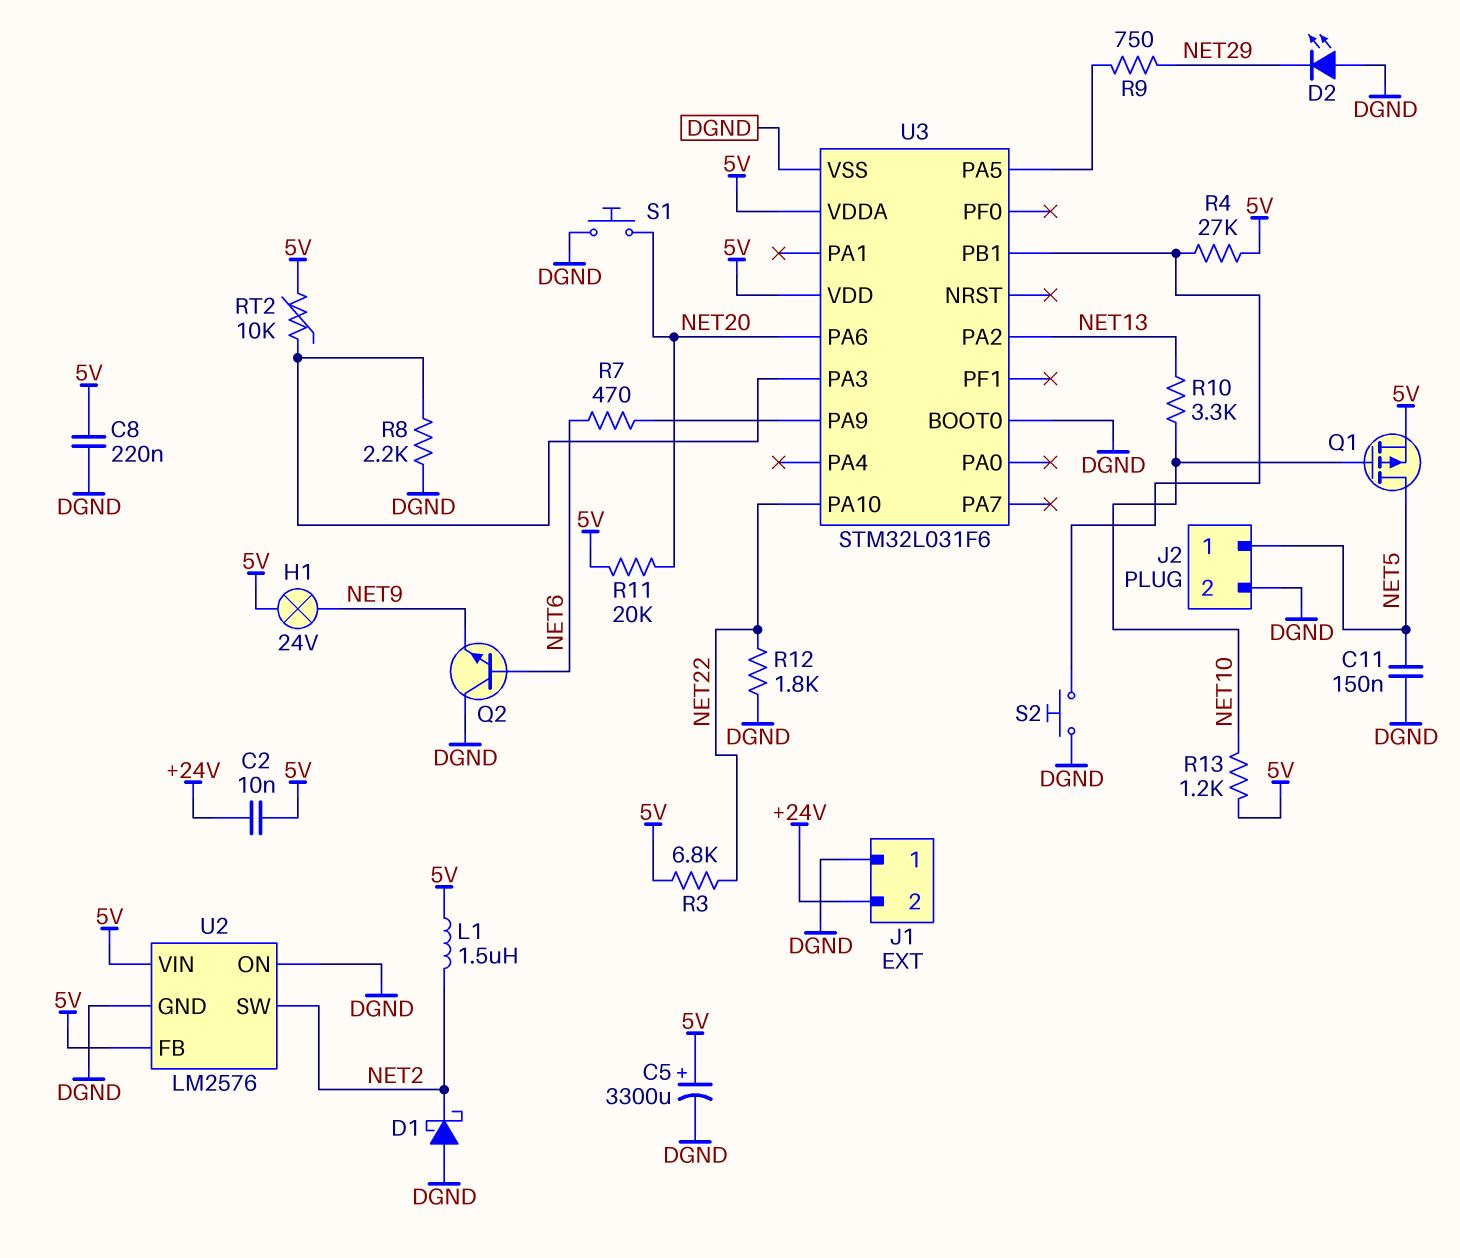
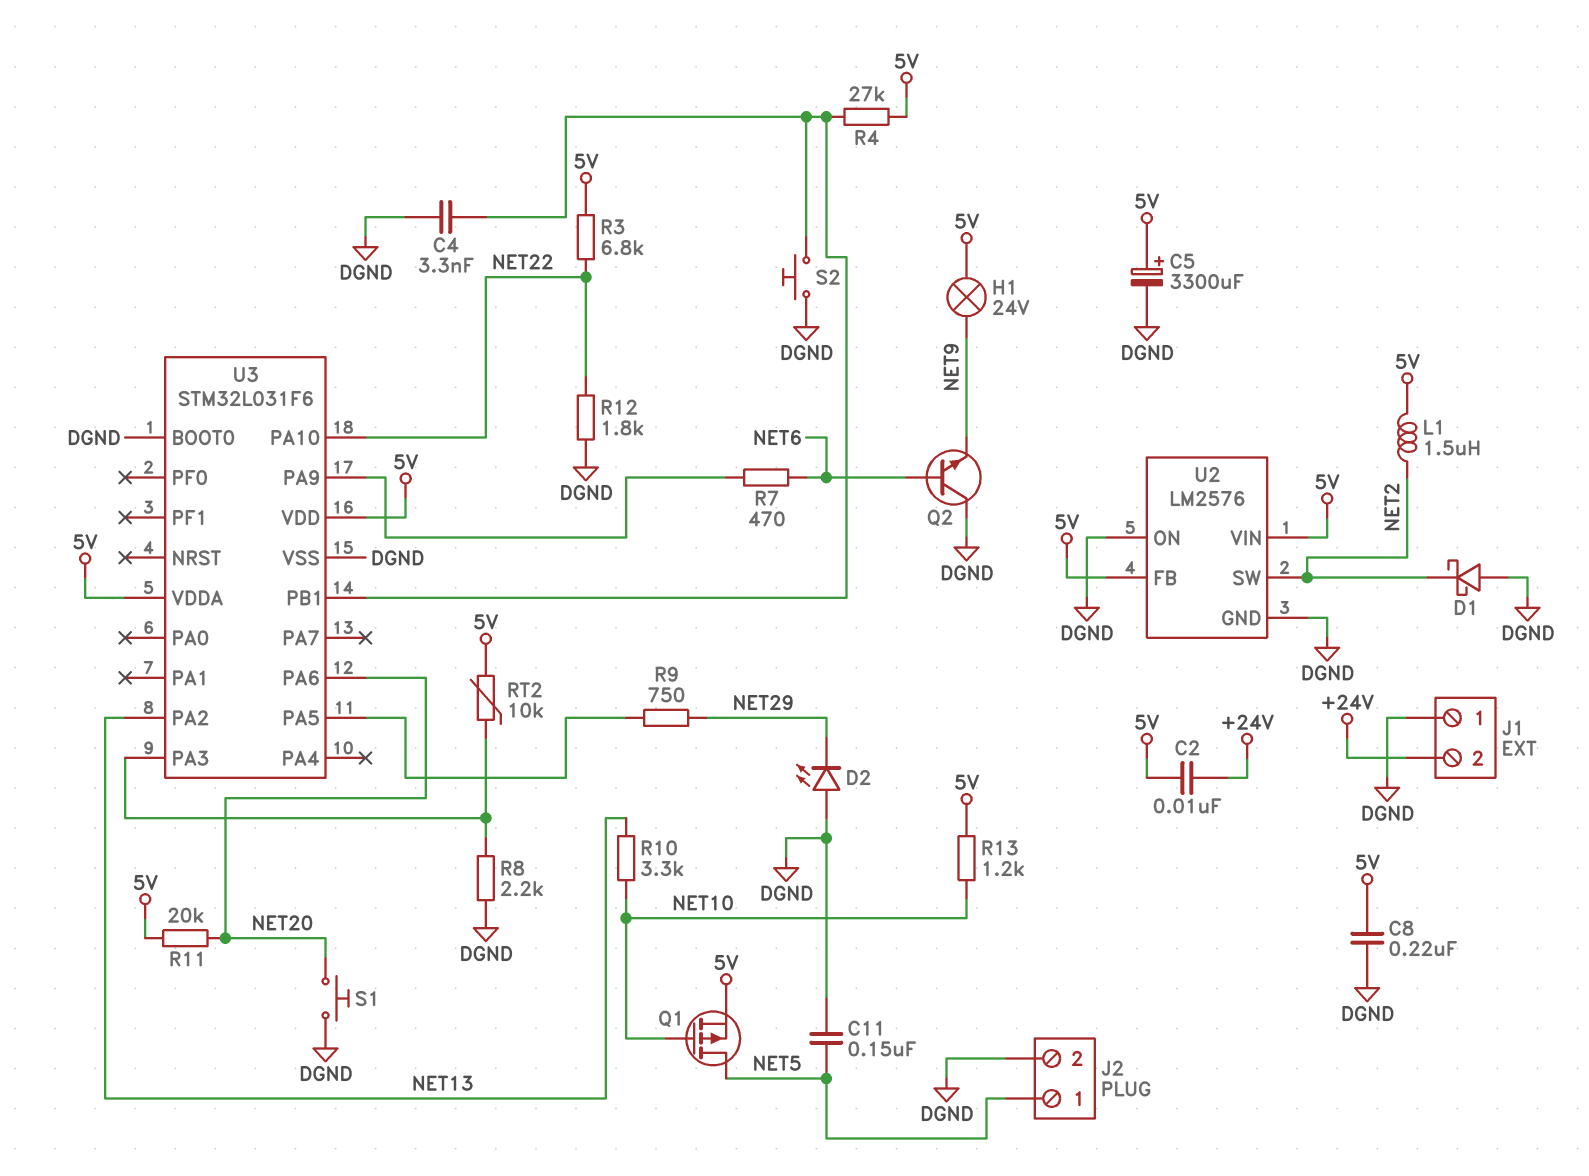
C4: none -> 3.3nF (DGND, U3/PB1)

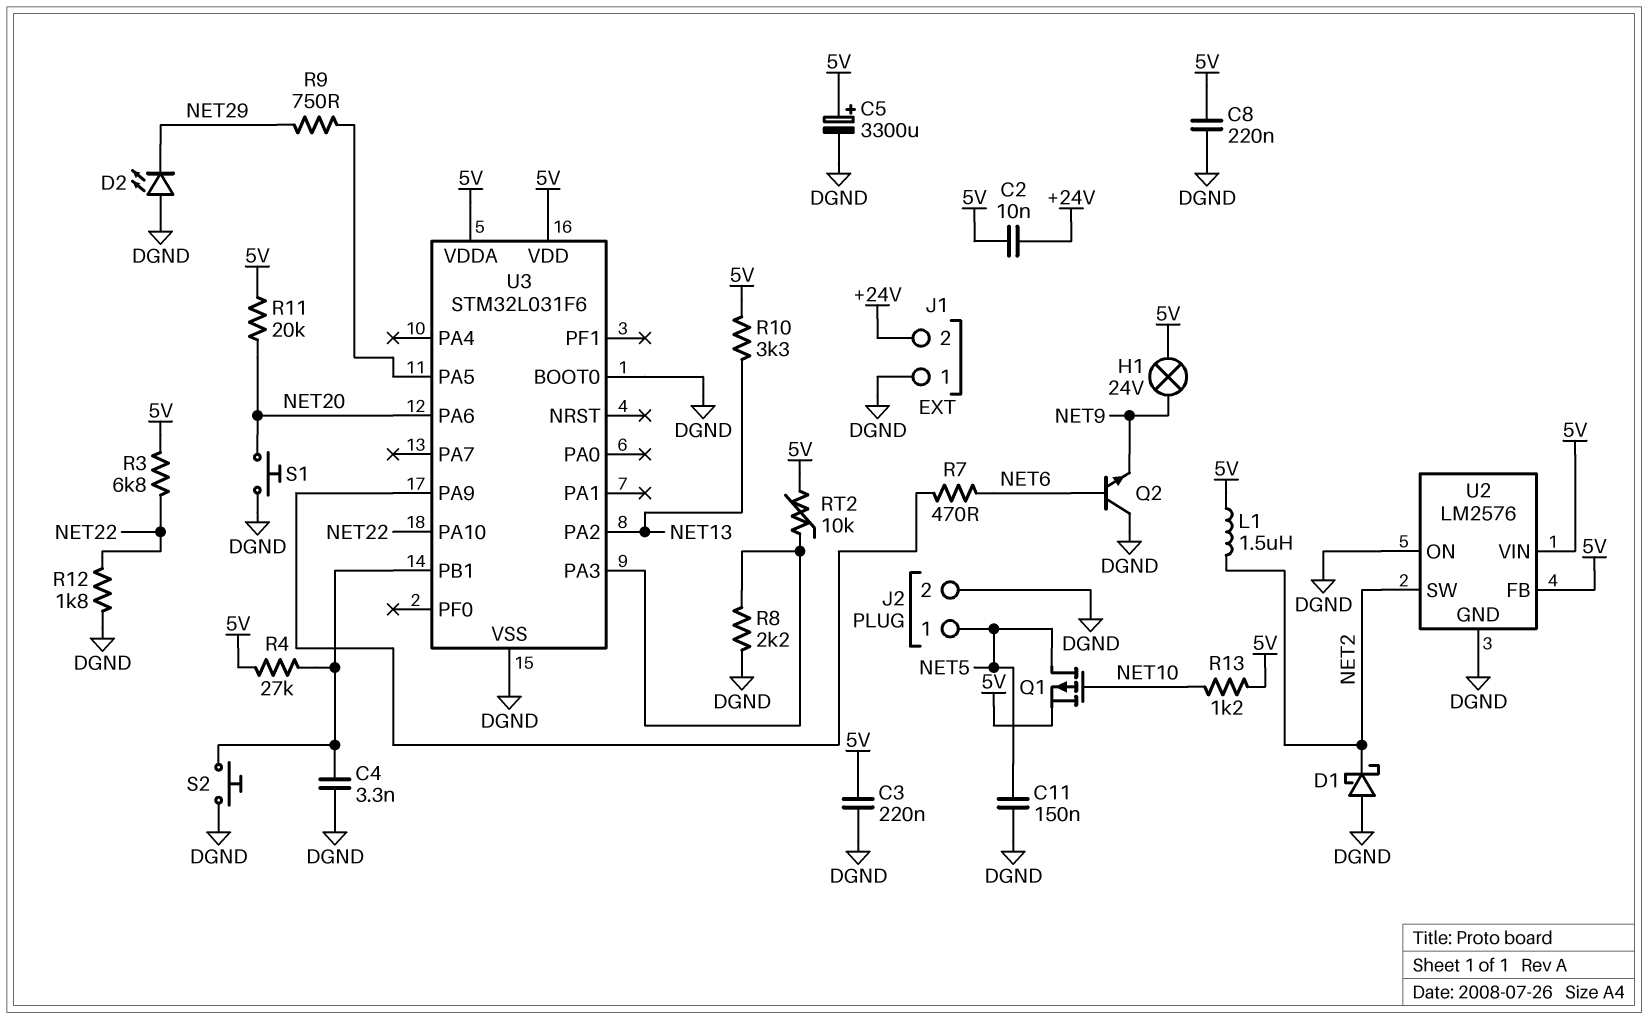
C3: none -> 220nF (5V, DGND)
R10: 3.3k (NET10, NET13) -> 3.3k (5V, NET13)

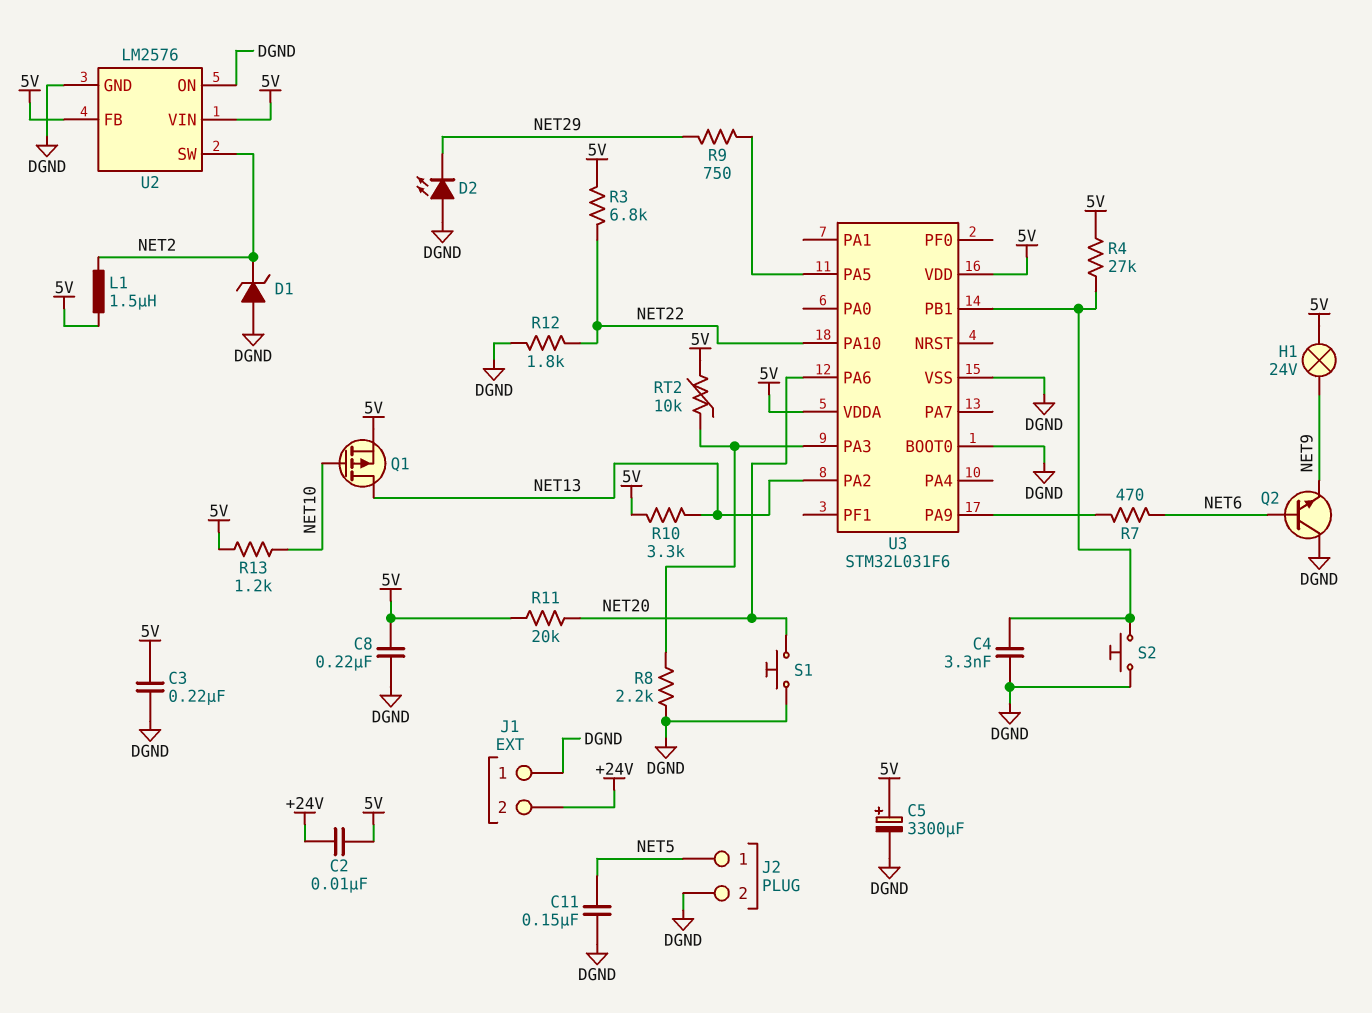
D1: schottky (A DGND, K NET2) -> zener (A DGND, K NET2)
Q1: PMOS (G NET10, D NET5, S 5V) -> PMOS (G NET10, D NET13, S 5V)

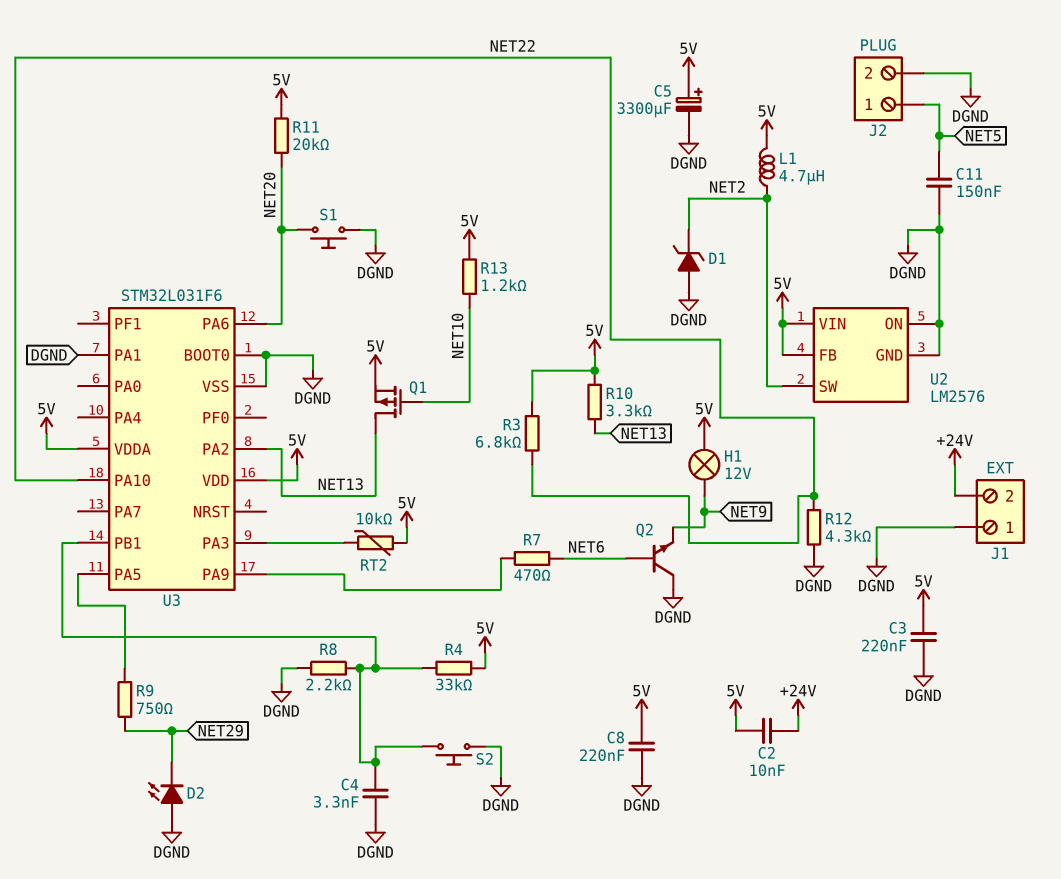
H1: lamp 24V (5V, NET9) -> lamp 12V (5V, NET9)
L1: 1.5uH (5V, NET2) -> 4.7uH (5V, NET2)
R4: 27k (5V, U3/PB1) -> 33k (5V, U3/PB1)
R8: 2.2k (DGND, U3/PA3) -> 2.2k (DGND, U3/PB1)
R12: 1.8k (DGND, NET22) -> 4.3k (DGND, NET22)
U3 pin PA1: none -> DGND

